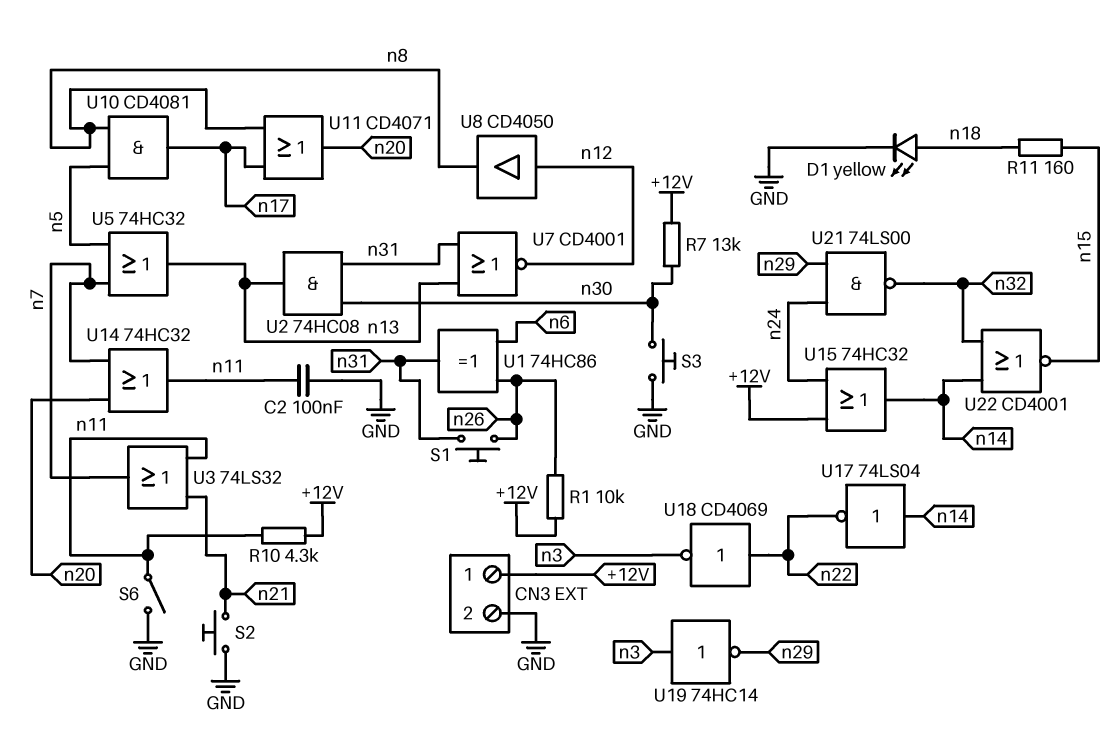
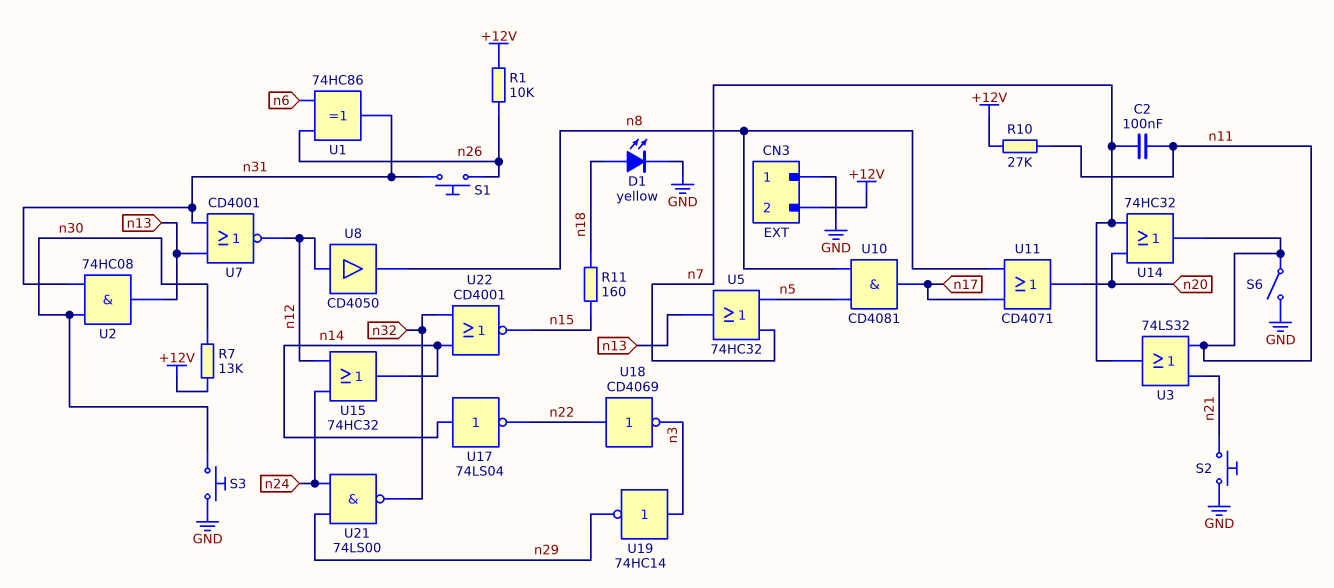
C2: 100nF (GND, n11) -> 100nF (n7, n11)
CN3 pin 1: +12V -> GND
CN3 pin 2: GND -> +12V
R10: 4.3k (+12V, n11) -> 27k (+12V, n11)
U15: OR 74HC32 (in +12V, in n24, out n14) -> OR 74HC32 (in n12, in n24, out n14)

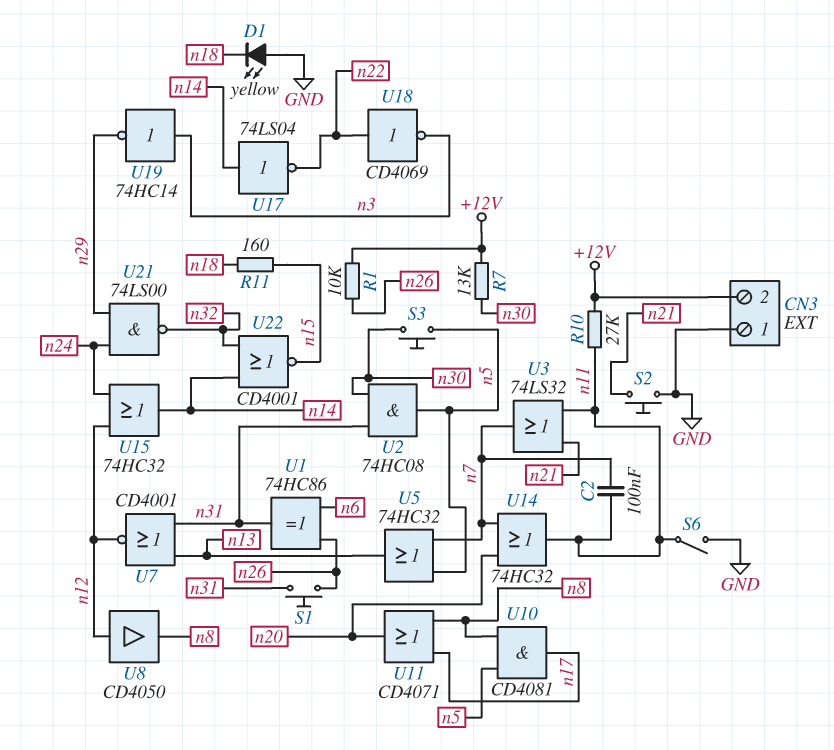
D1: LED yellow (A n18, K GND) -> LED yellow (A GND, K n18)
S3: button (GND, n30) -> button (n5, n30)
U2: AND 74HC08 (in n30, in n31, out n13) -> AND 74HC08 (in n30, in n31, out n5)

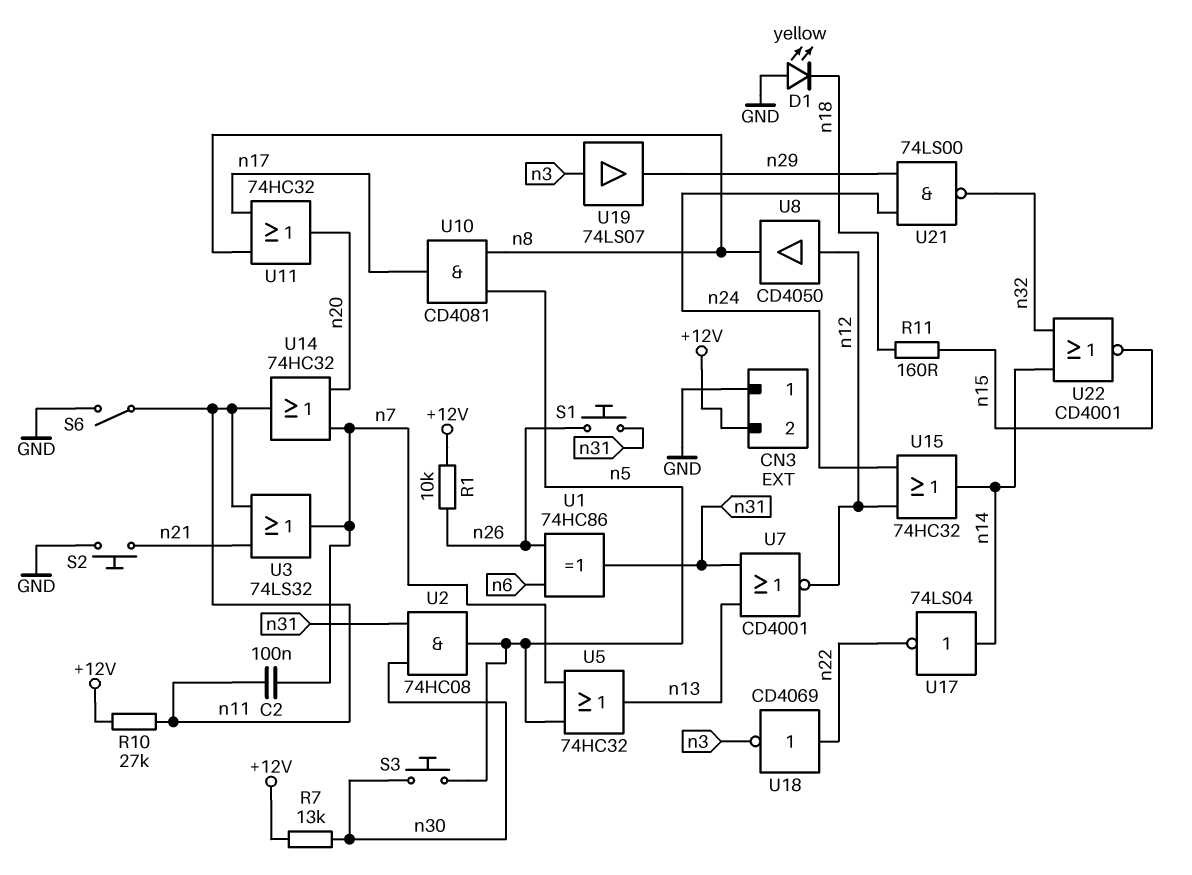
U11: OR CD4071 (in n8, in n17, out n20) -> OR 74HC32 (in n8, in n17, out n20)
U19: NOT 74HC14 (in n3, out n29) -> buffer 74LS07 (in n3, out n29)

